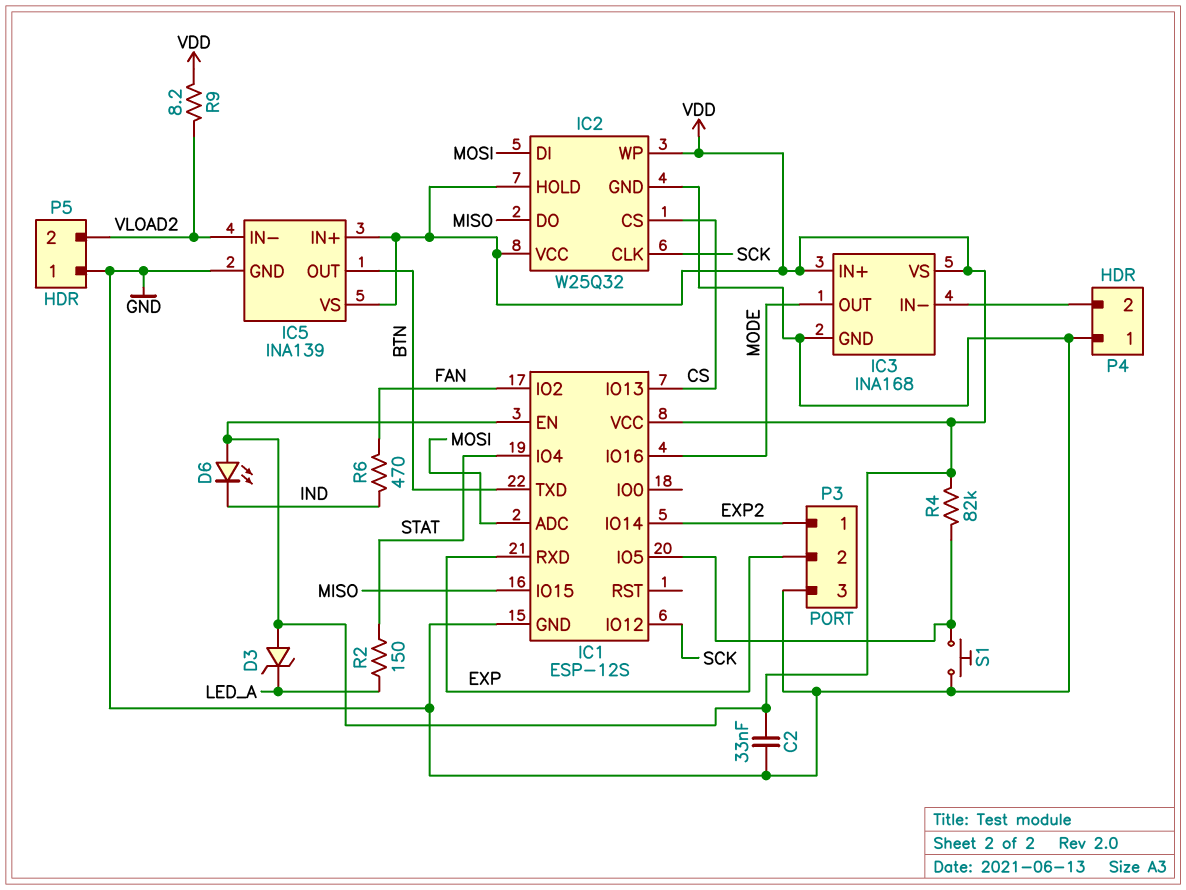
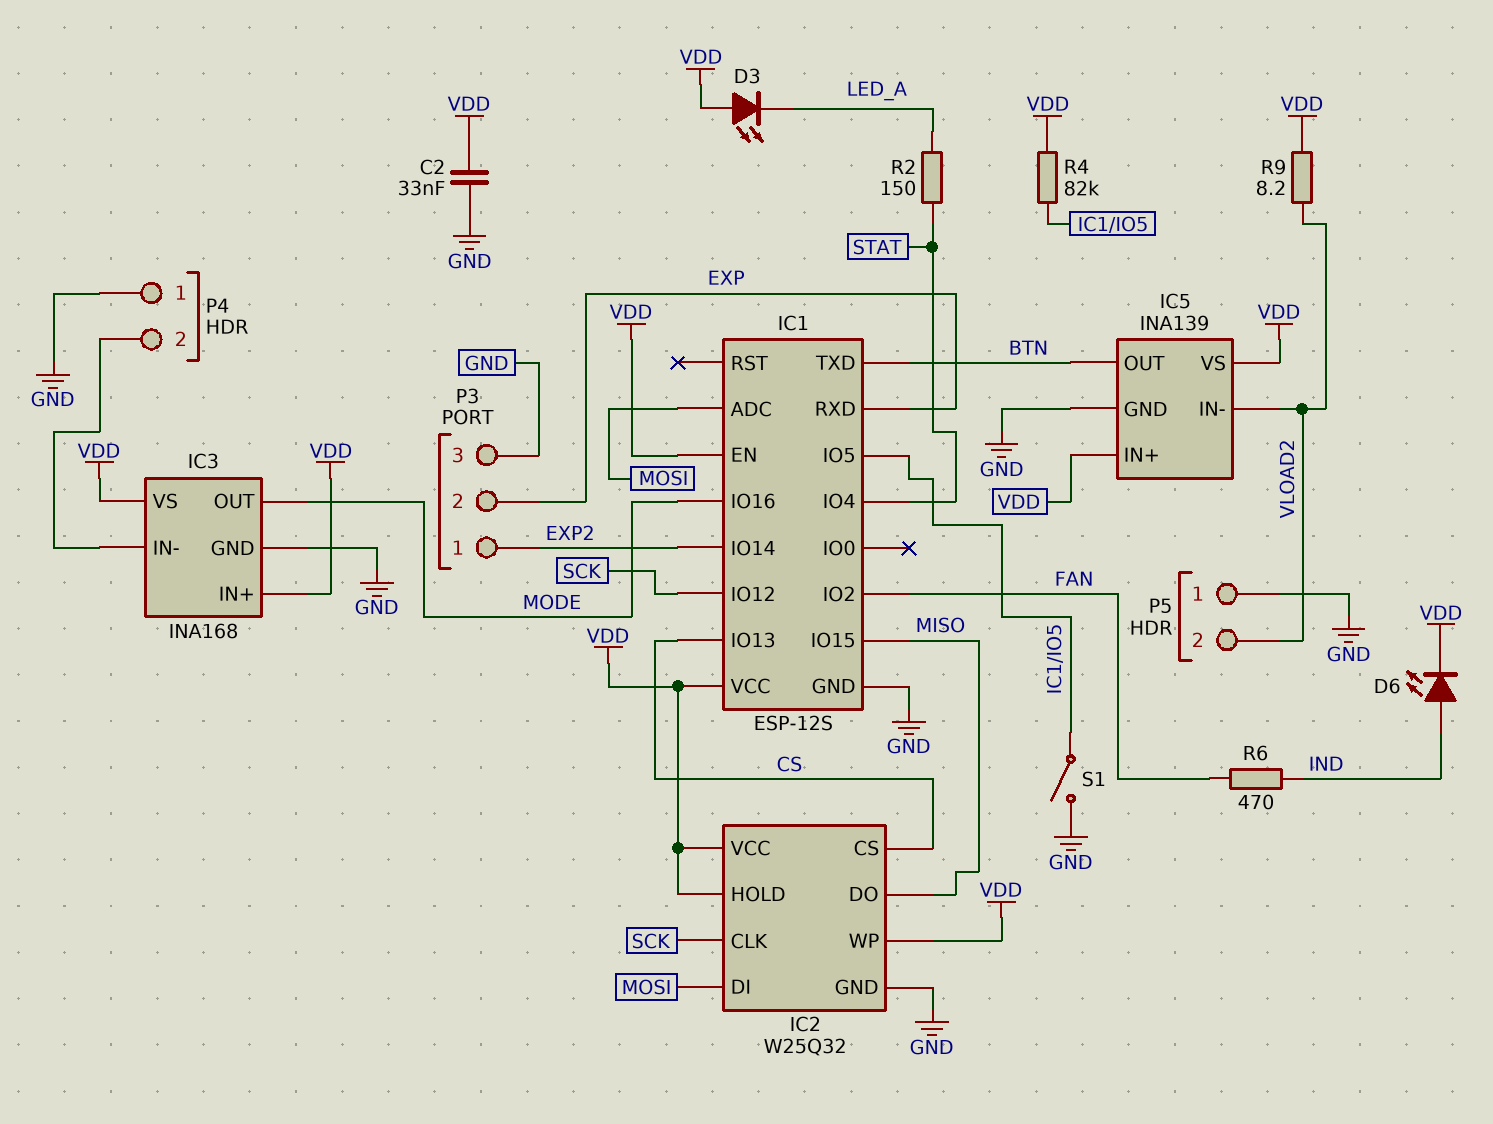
D3: zener (A VDD, K LED_A) -> LED (A VDD, K LED_A)
D6: LED (A VDD, K IND) -> LED (A IND, K VDD)
S1: button (GND, IC1/IO5) -> switch (GND, IC1/IO5)

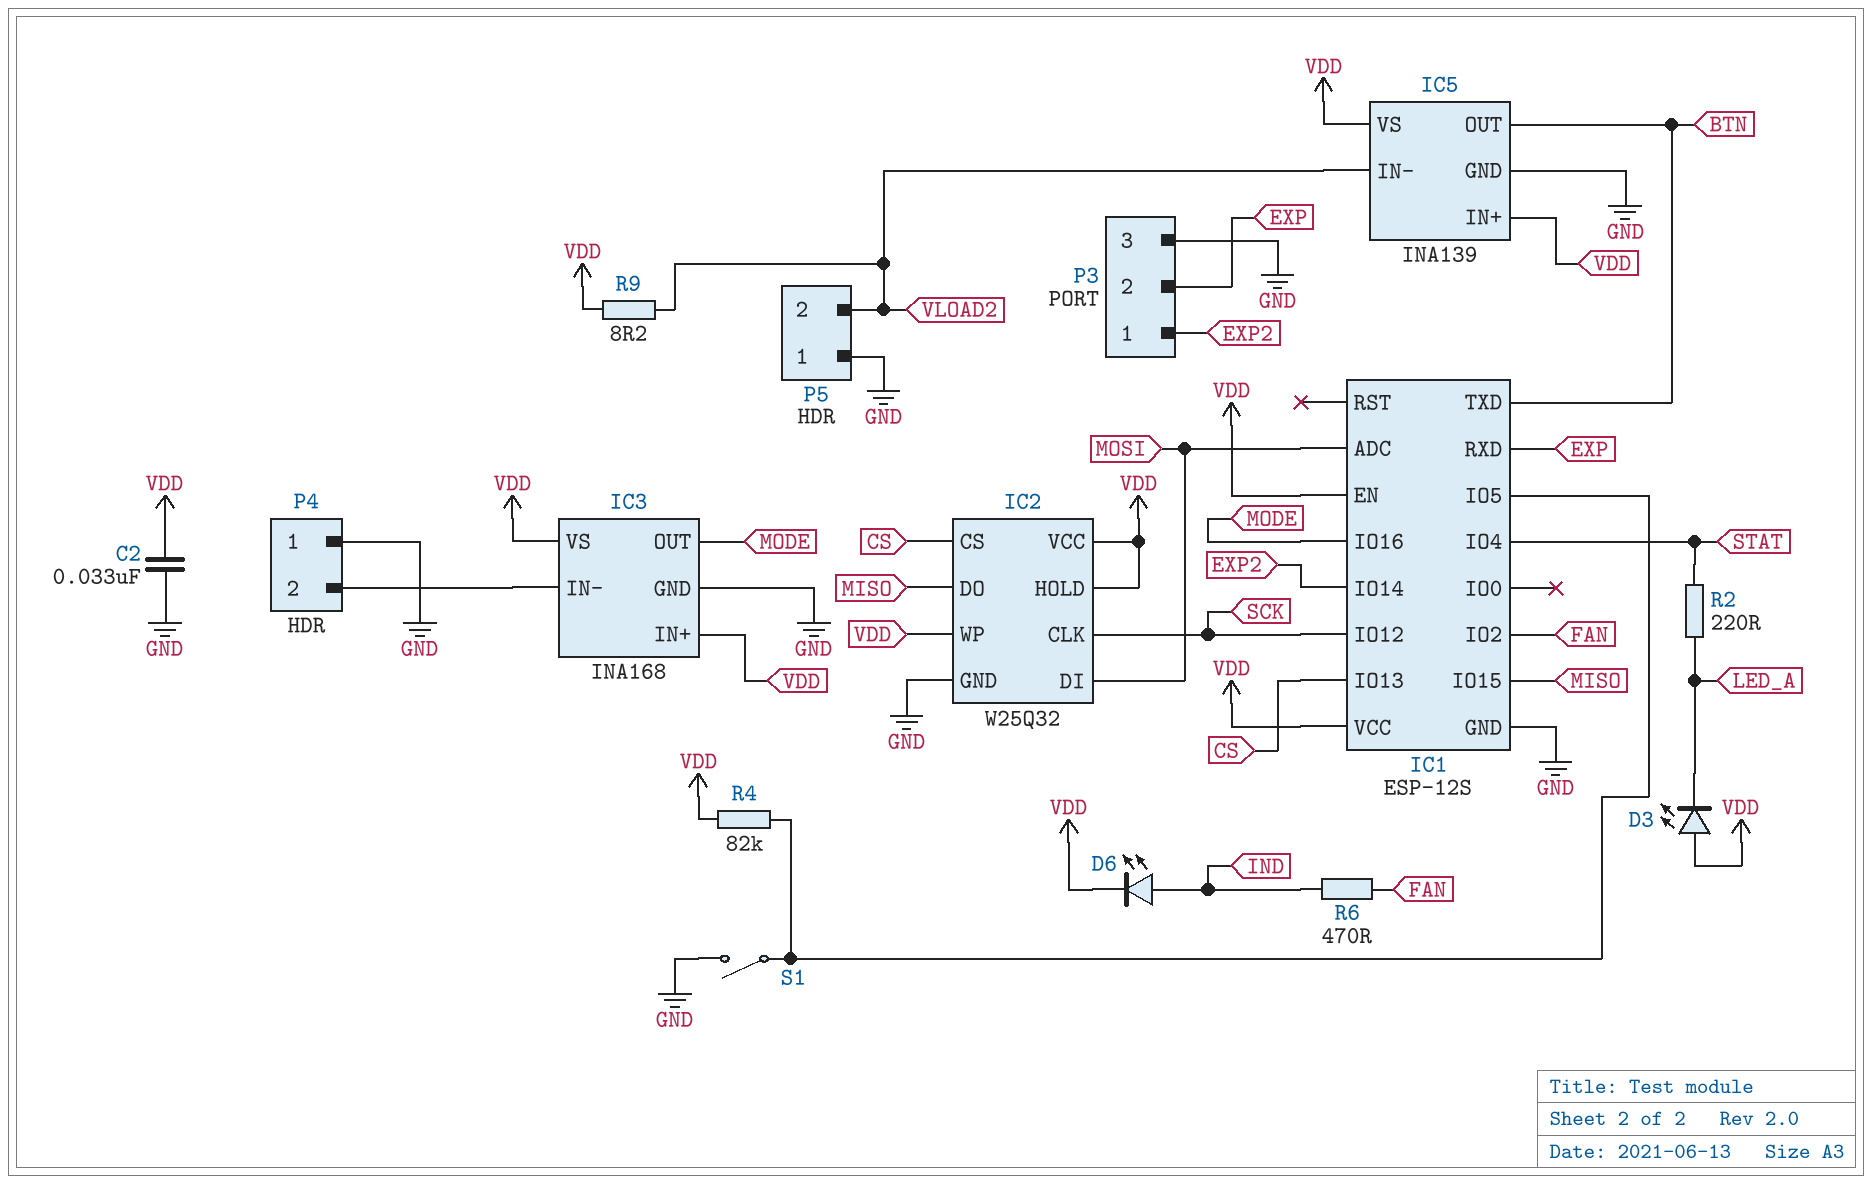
R2: 150 (LED_A, STAT) -> 220 (LED_A, STAT)

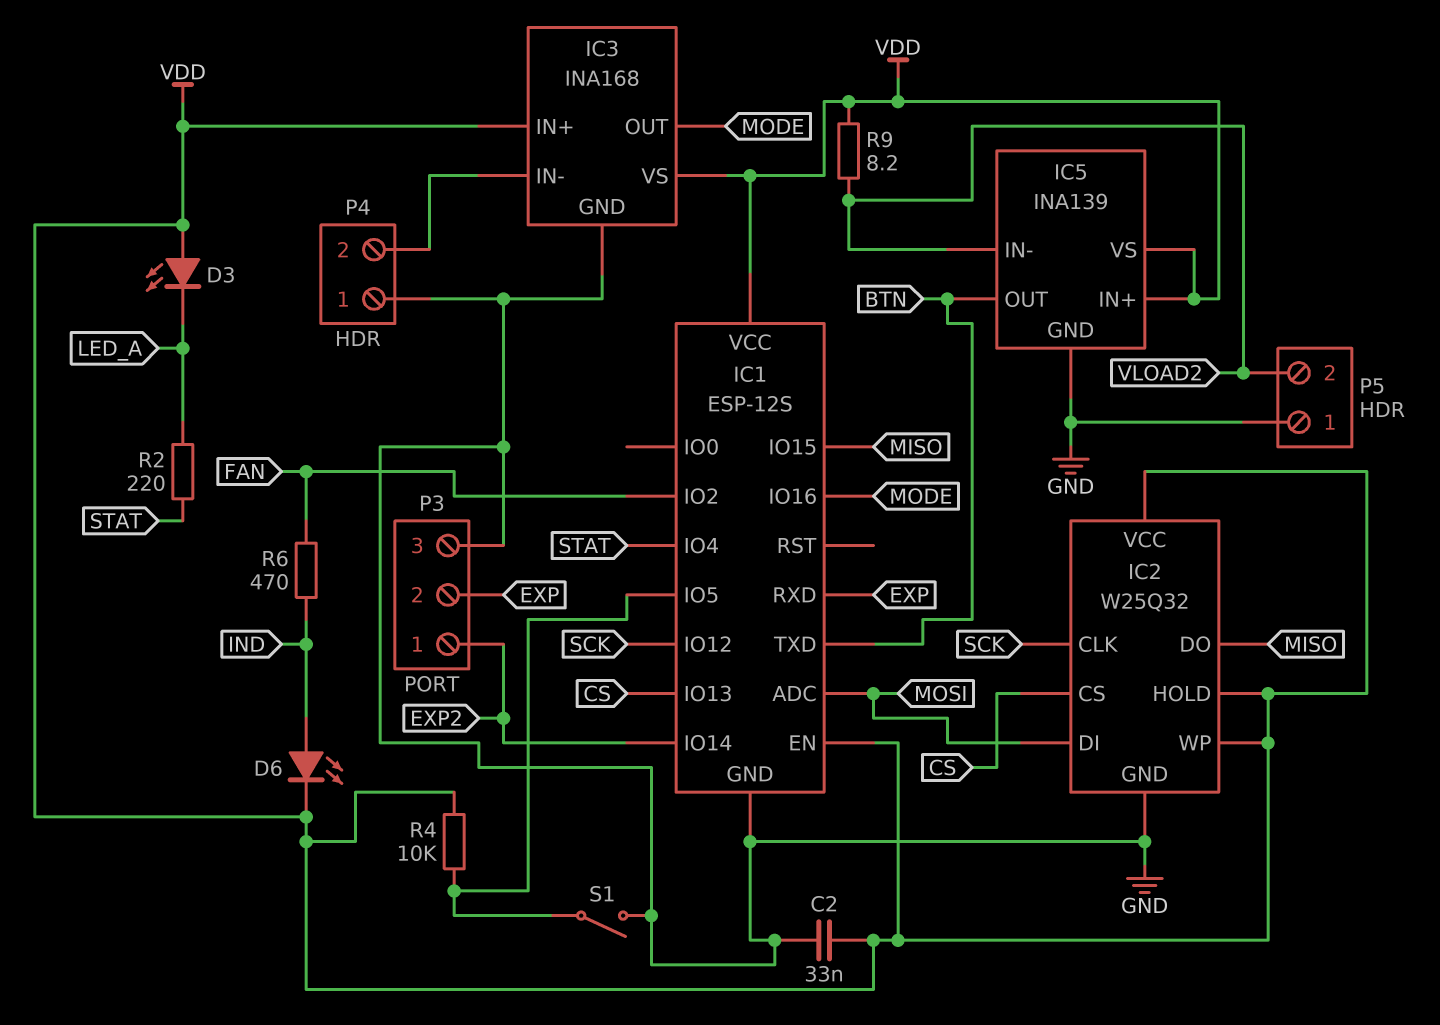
R4: 82k (IC1/IO5, VDD) -> 10k (IC1/IO5, VDD)

